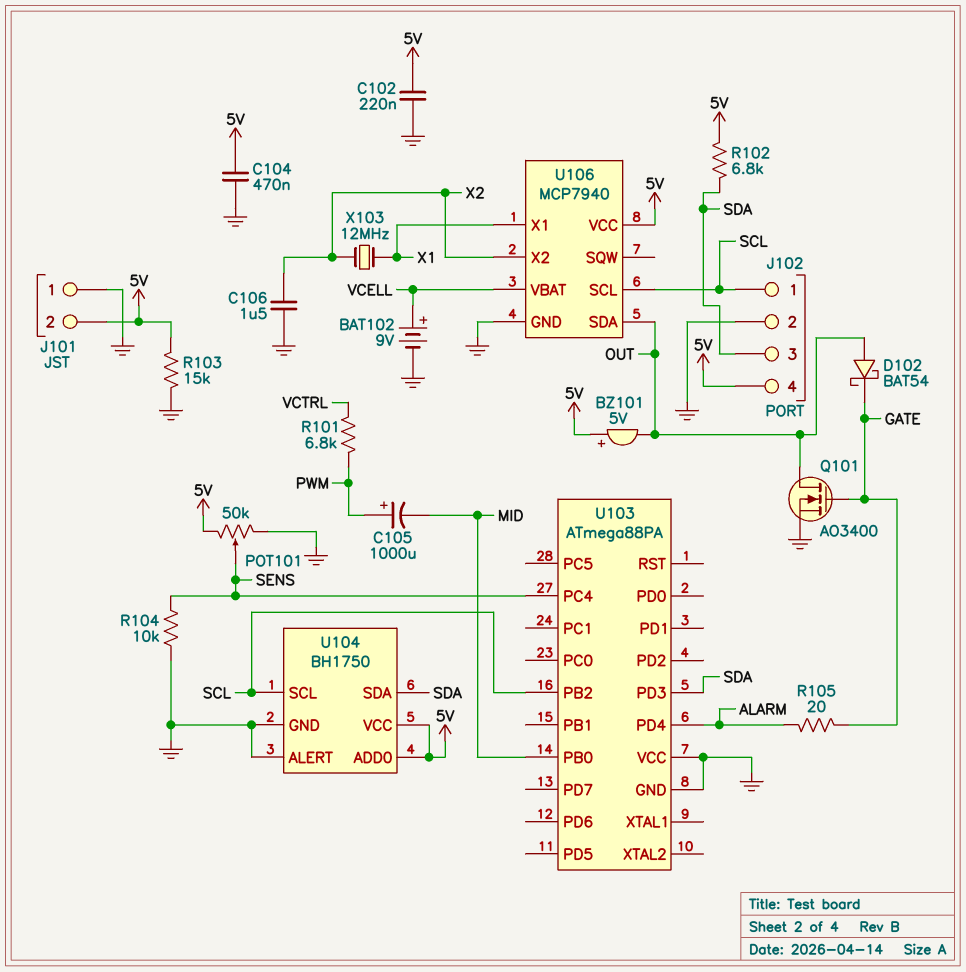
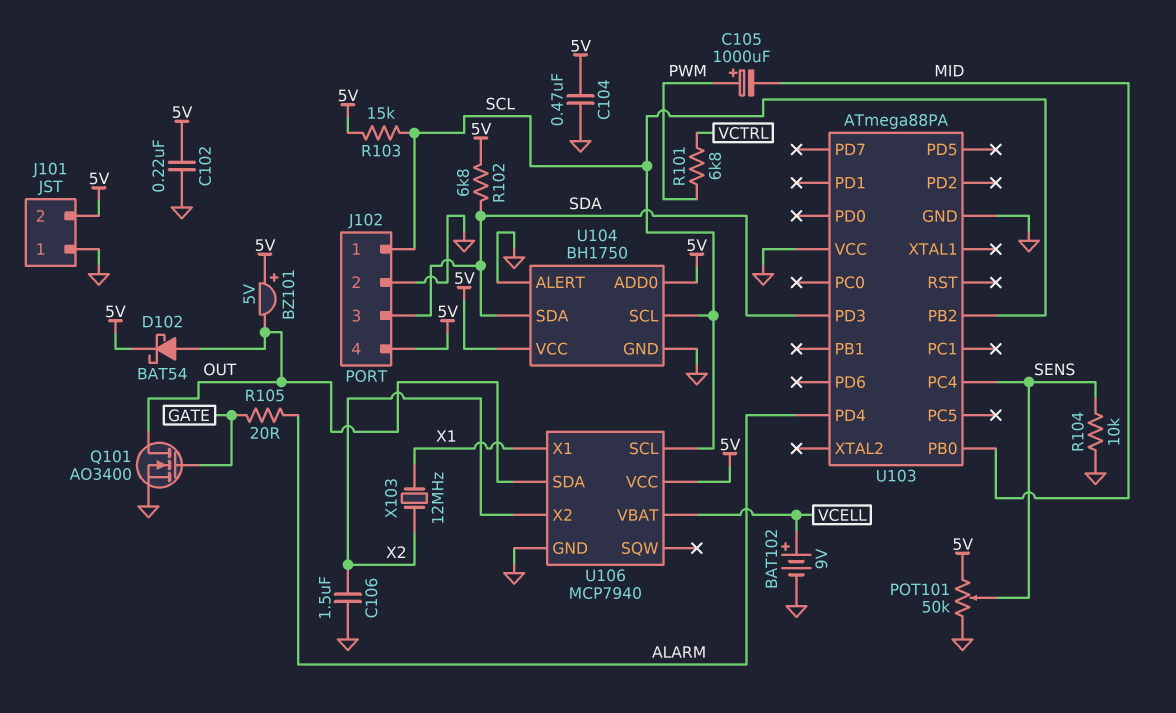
D102: schottky BAT54 (A OUT, K GATE) -> schottky BAT54 (A OUT, K 5V)
R103: 15k (5V, GND) -> 15k (5V, SCL)

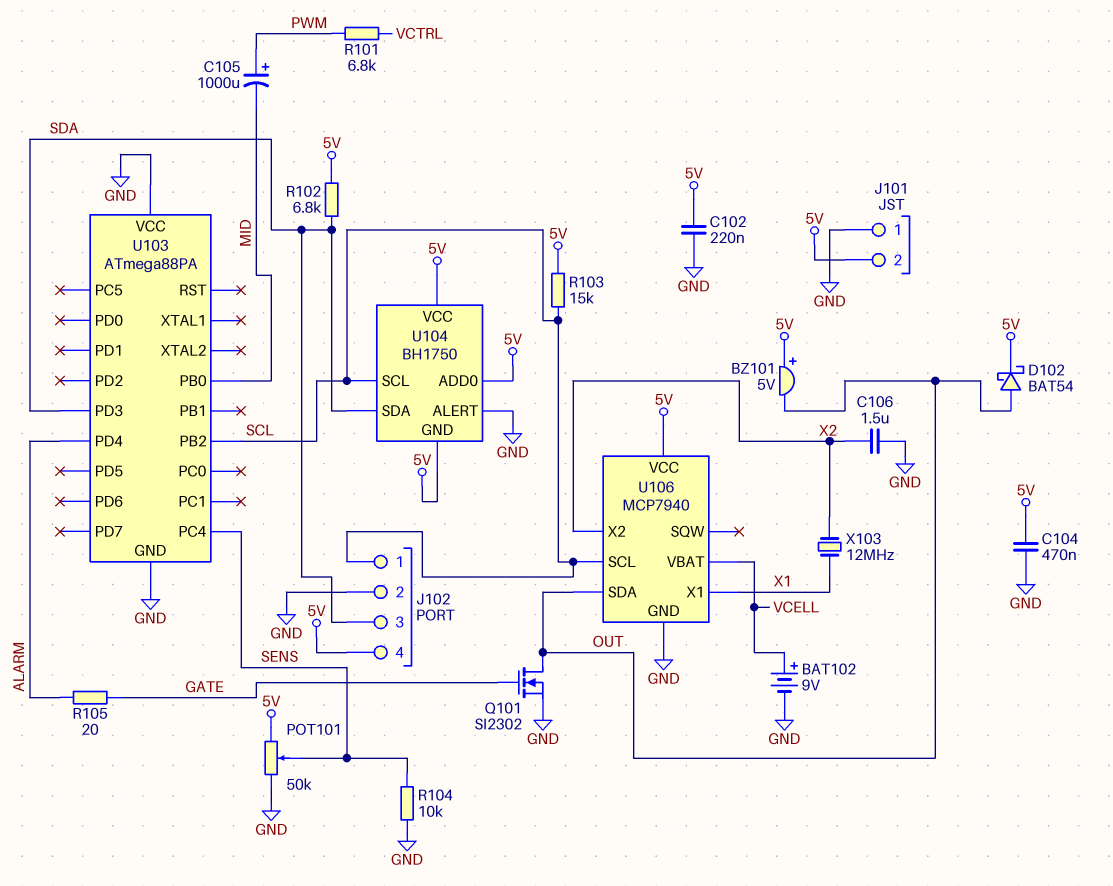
Q101: NMOS AO3400 (G GATE, D OUT, S GND) -> NMOS SI2302 (G GATE, D OUT, S GND)
U104 pin GND: GND -> 5V

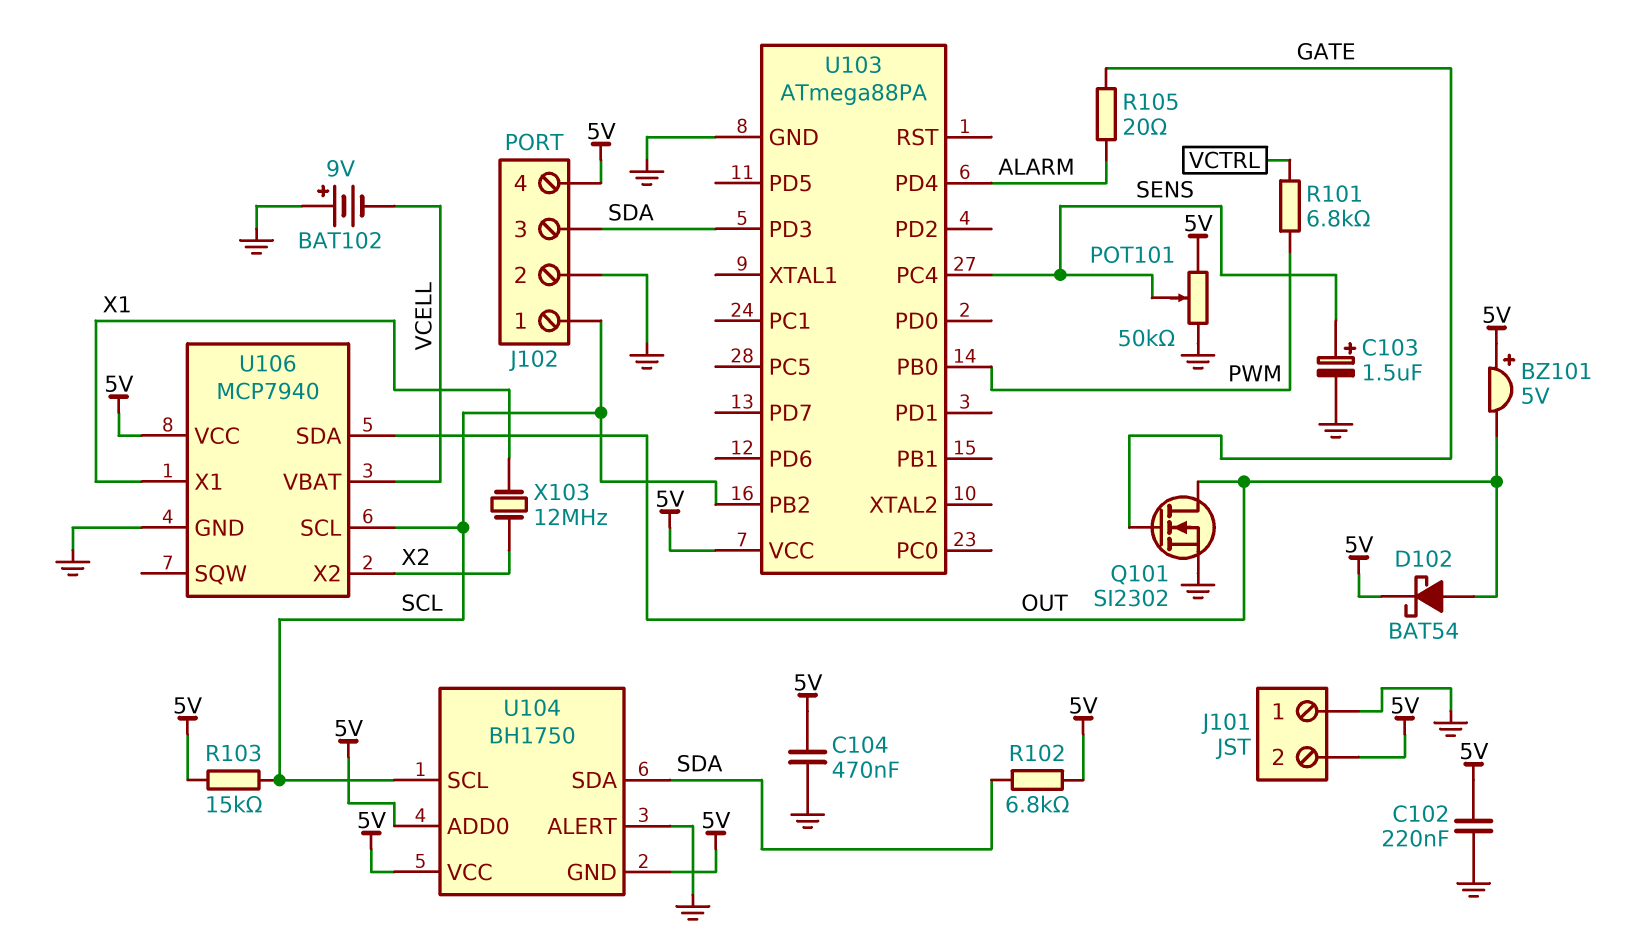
BAT102: 9V (plus VCELL, minus GND) -> 9V (plus GND, minus VCELL)
C103: none -> 1.5uF (plus SENS, minus GND)
C105: 1000uF (plus PWM, minus MID) -> none
C106: 1.5uF (GND, X2) -> none
R104: 10k (GND, SENS) -> none
U103 pin PB0: MID -> PWM
U103 pin VCC: GND -> 5V

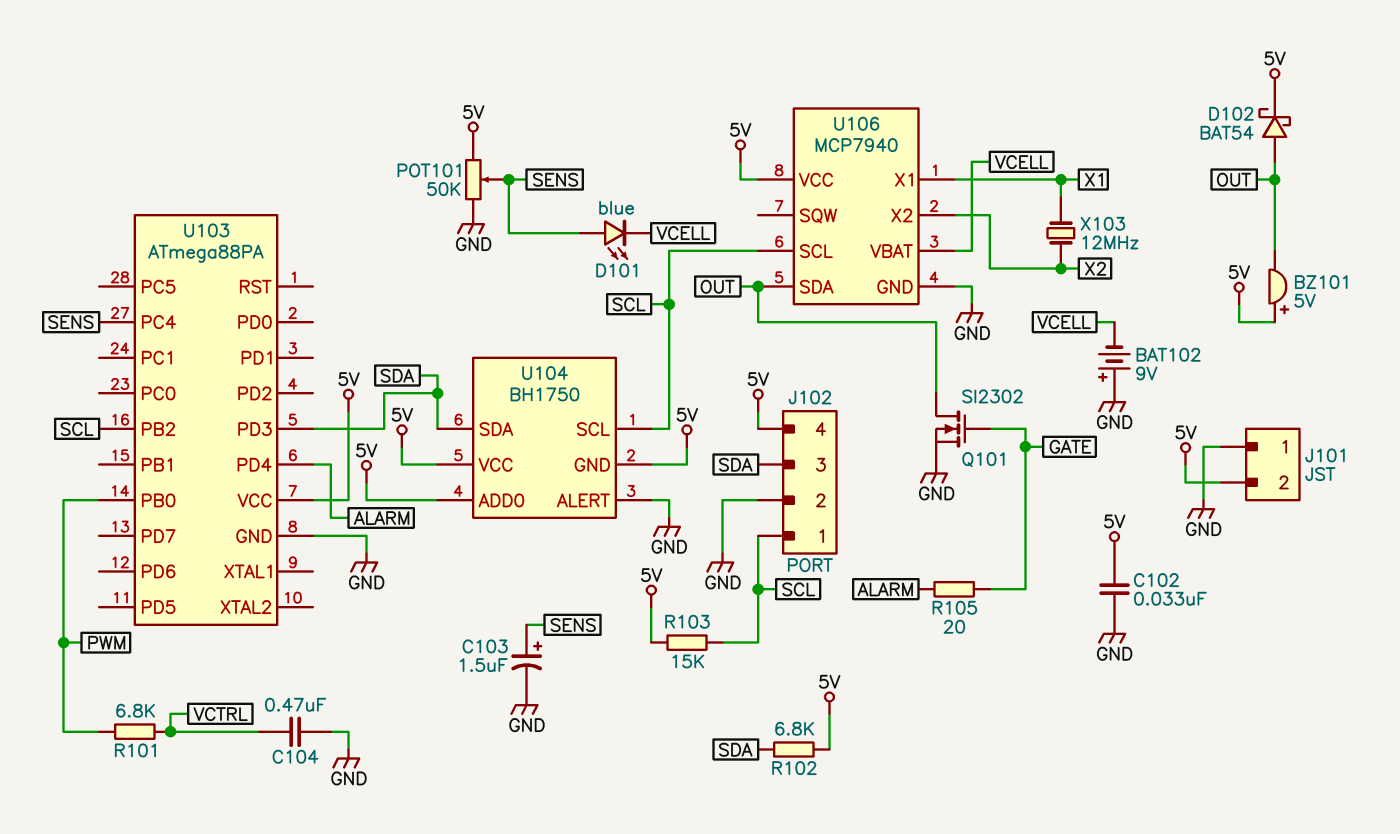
C102: 220nF (5V, GND) -> 33nF (5V, GND)
C104: 470nF (5V, GND) -> 470nF (GND, VCTRL)
D101: none -> LED blue (A SENS, K VCELL)

